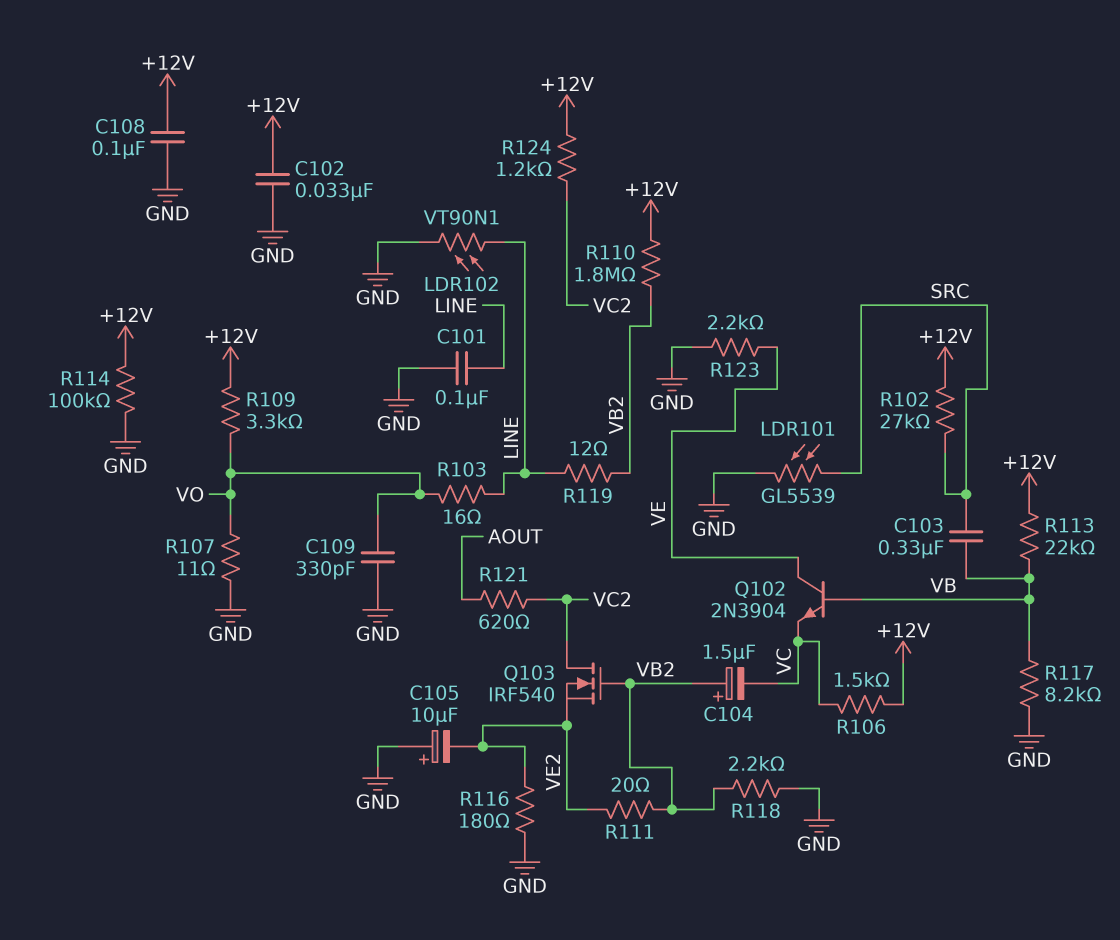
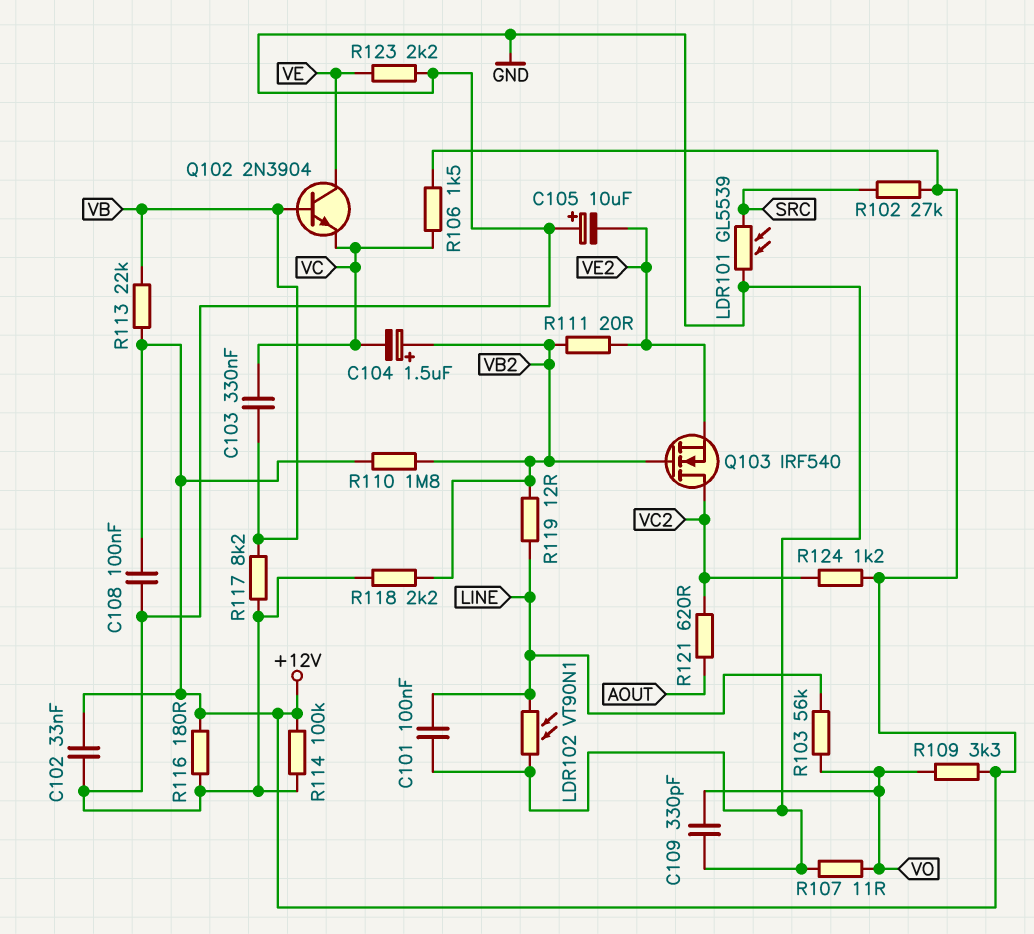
C103: 330nF (SRC, VB) -> 330nF (VB, VC)
R103: 16 (LINE, VO) -> 56k (LINE, VO)
R116: 180 (GND, VE2) -> 180 (+12V, GND)

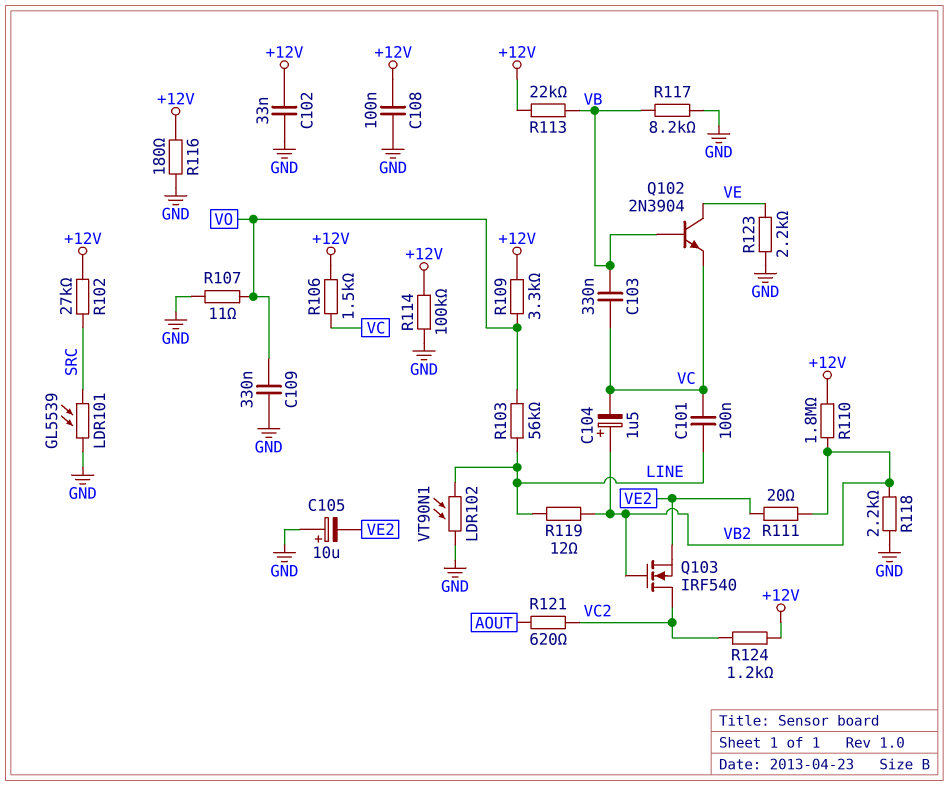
C101: 100nF (GND, LINE) -> 100nF (LINE, VC)
C109: 330pF (GND, VO) -> 330nF (GND, VO)

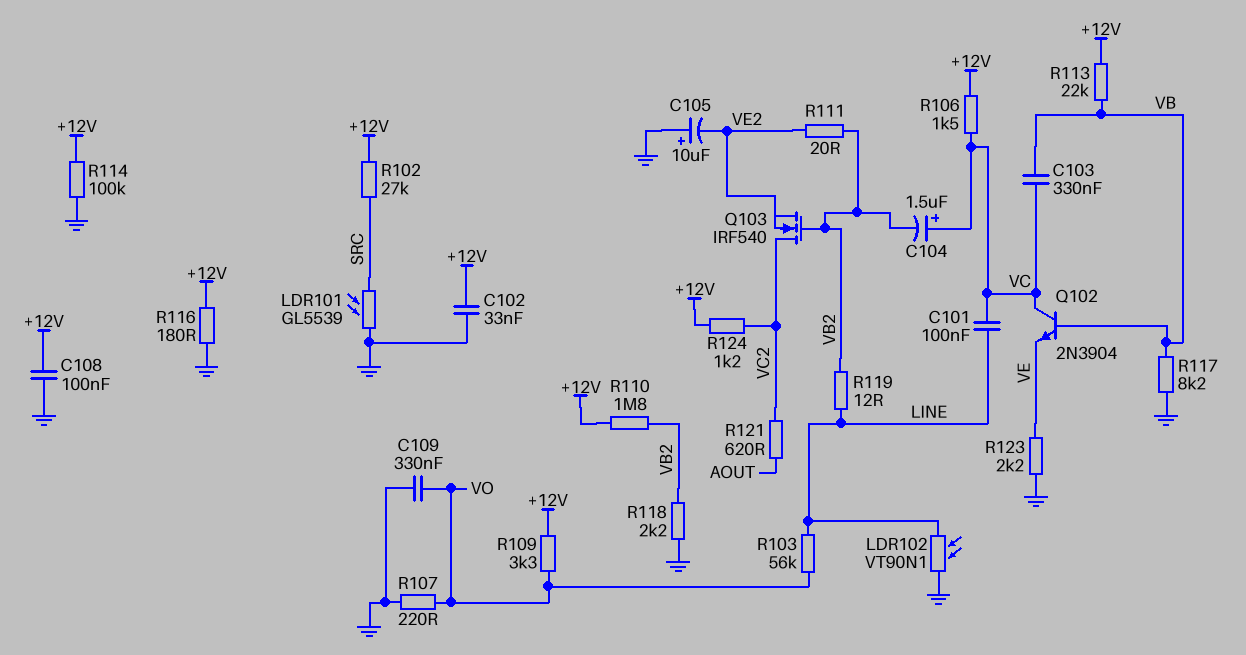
C104: 1.5uF (plus VB2, minus VC) -> 1.5uF (plus VC, minus VB2)
Q102: NPN 2N3904 (B VB, C VE, E VC) -> NPN 2N3904 (B VB, C VC, E VE)
R107: 11 (GND, VO) -> 220 (GND, VO)

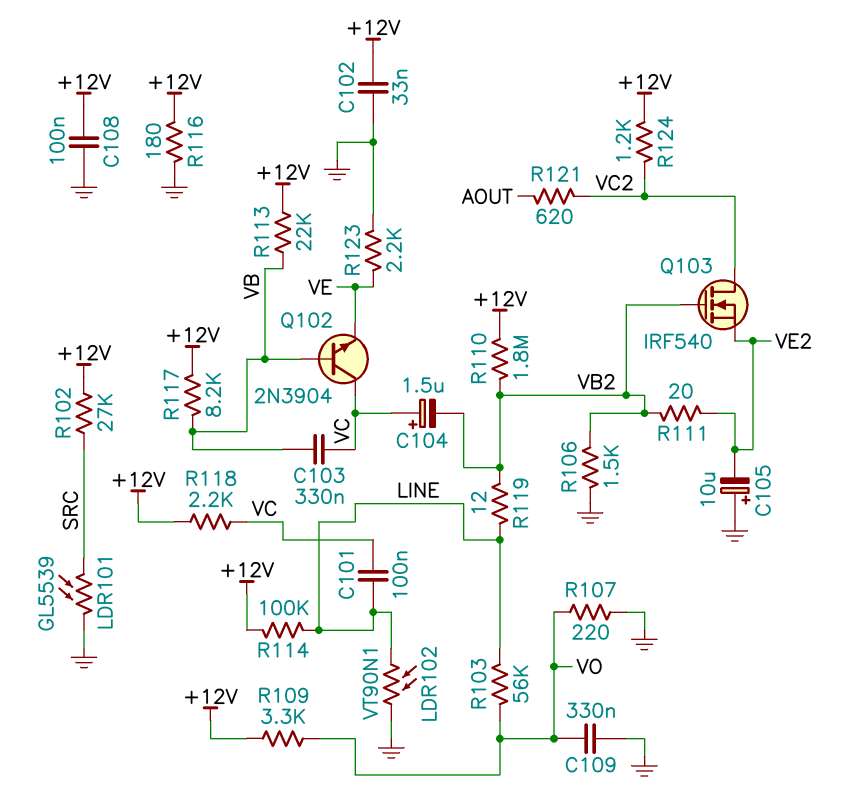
R106: 1.5k (+12V, VC) -> 1.5k (GND, VB2)
R114: 100k (+12V, GND) -> 100k (+12V, LINE)
R117: 8.2k (GND, VB) -> 8.2k (+12V, VB)
R118: 2.2k (GND, VB2) -> 2.2k (+12V, VC)

